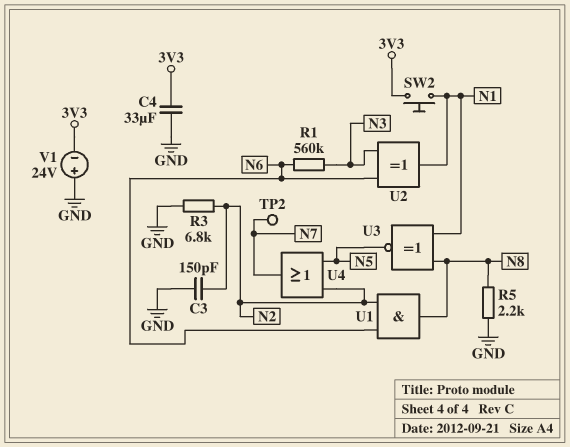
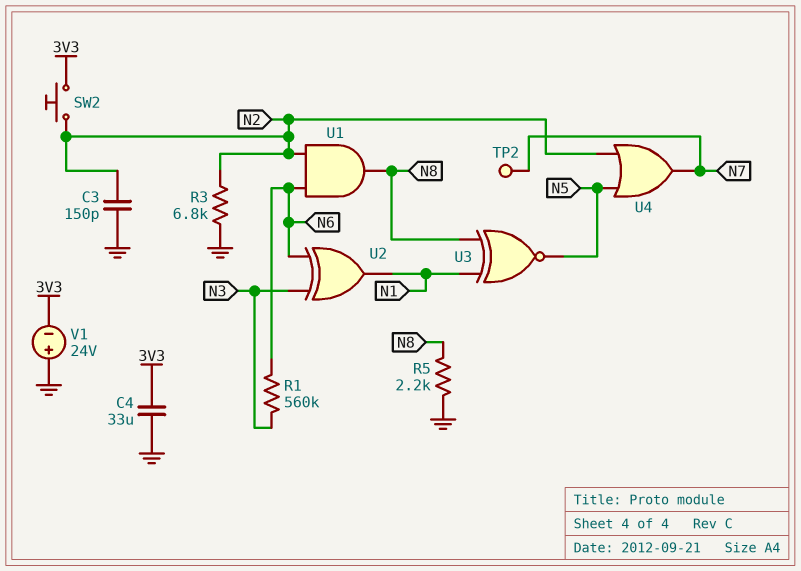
SW2: button (3V3, N1) -> button (3V3, N2)

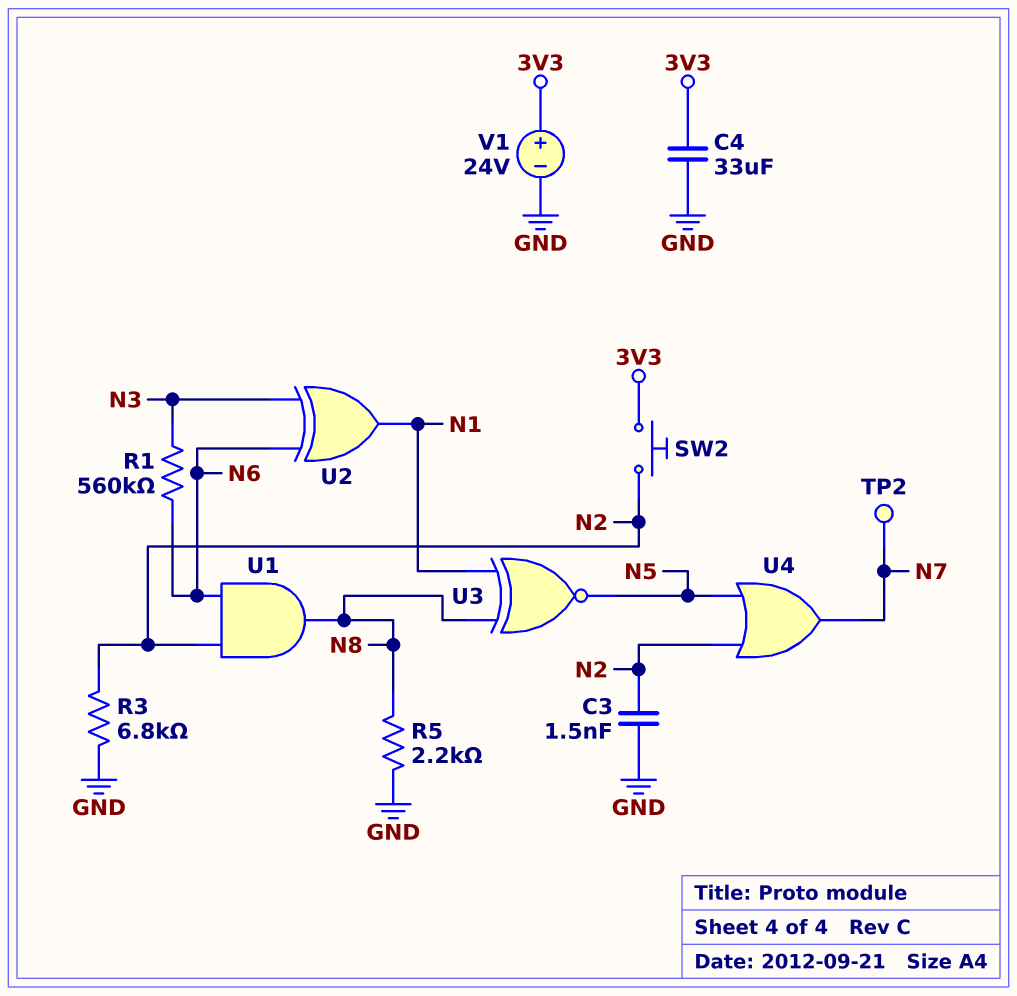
C3: 150pF (GND, N2) -> 1.5nF (GND, N2)
V1: 24V (plus GND, minus 3V3) -> 24V (plus 3V3, minus GND)

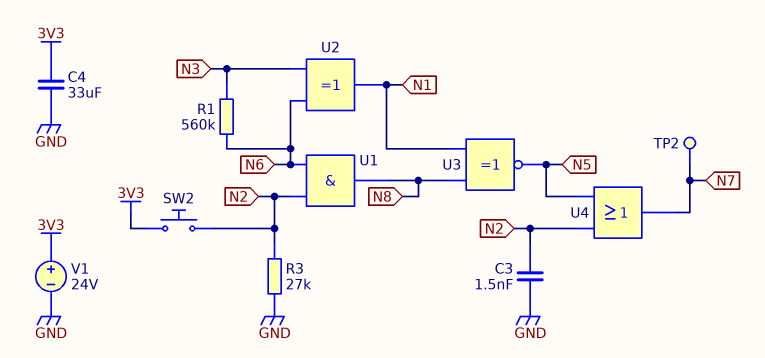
R3: 6.8k (GND, N2) -> 27k (GND, N2)
R5: 2.2k (GND, N8) -> none

